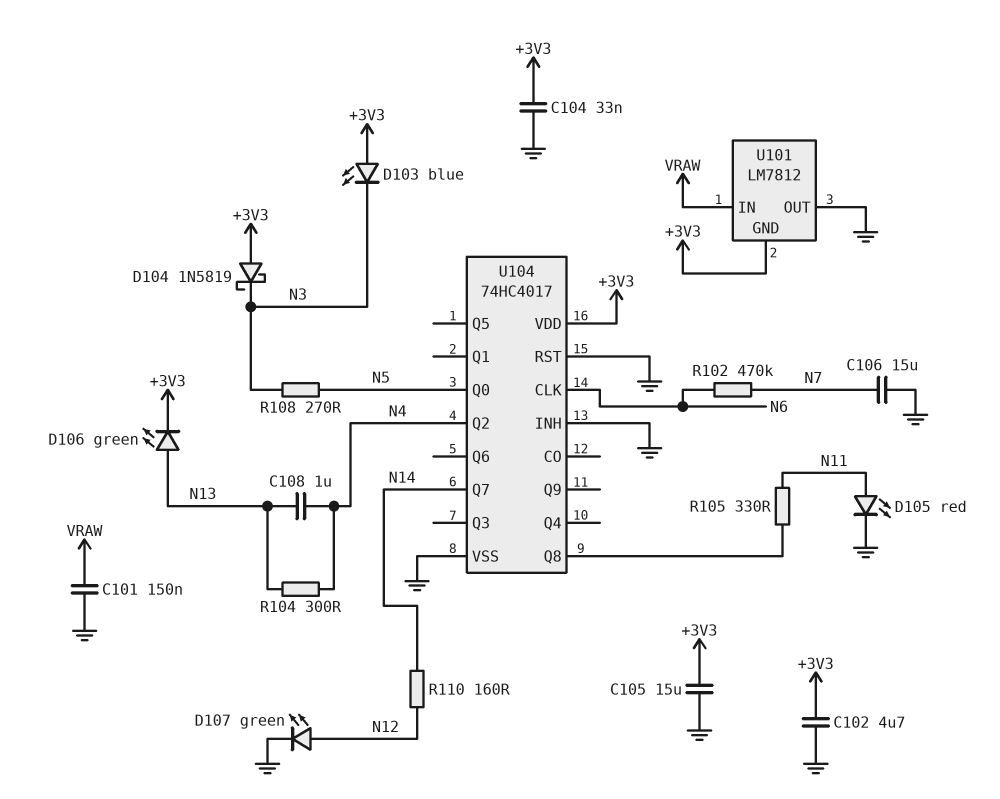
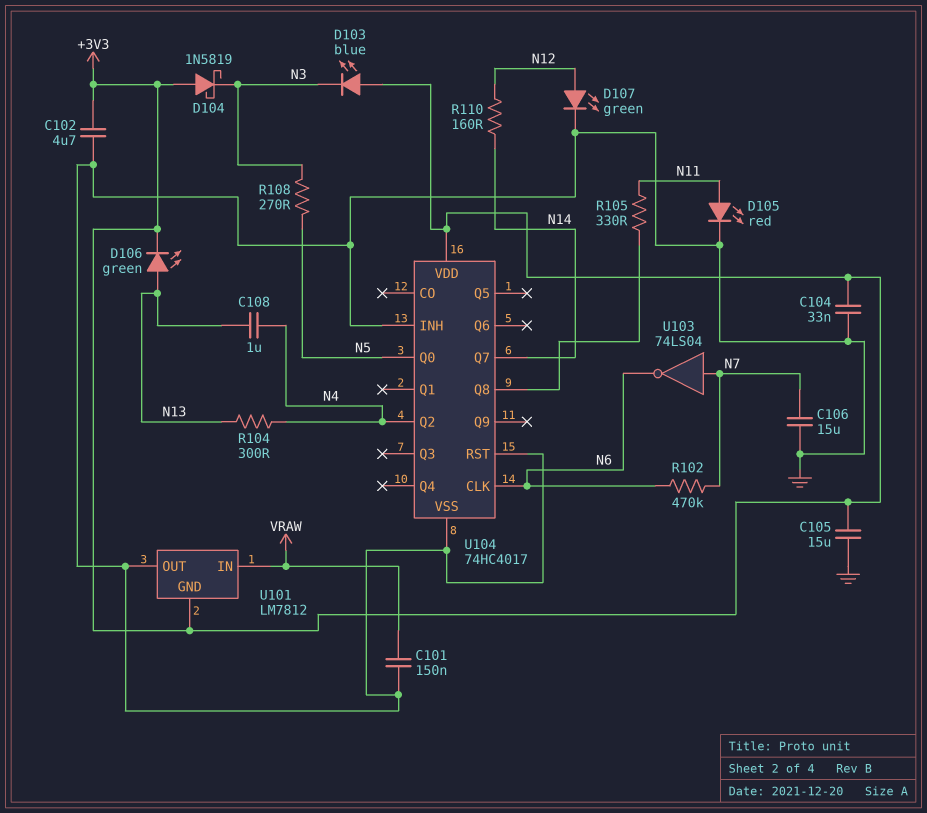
U103: none -> NOT 74LS04 (in N7, out N6)

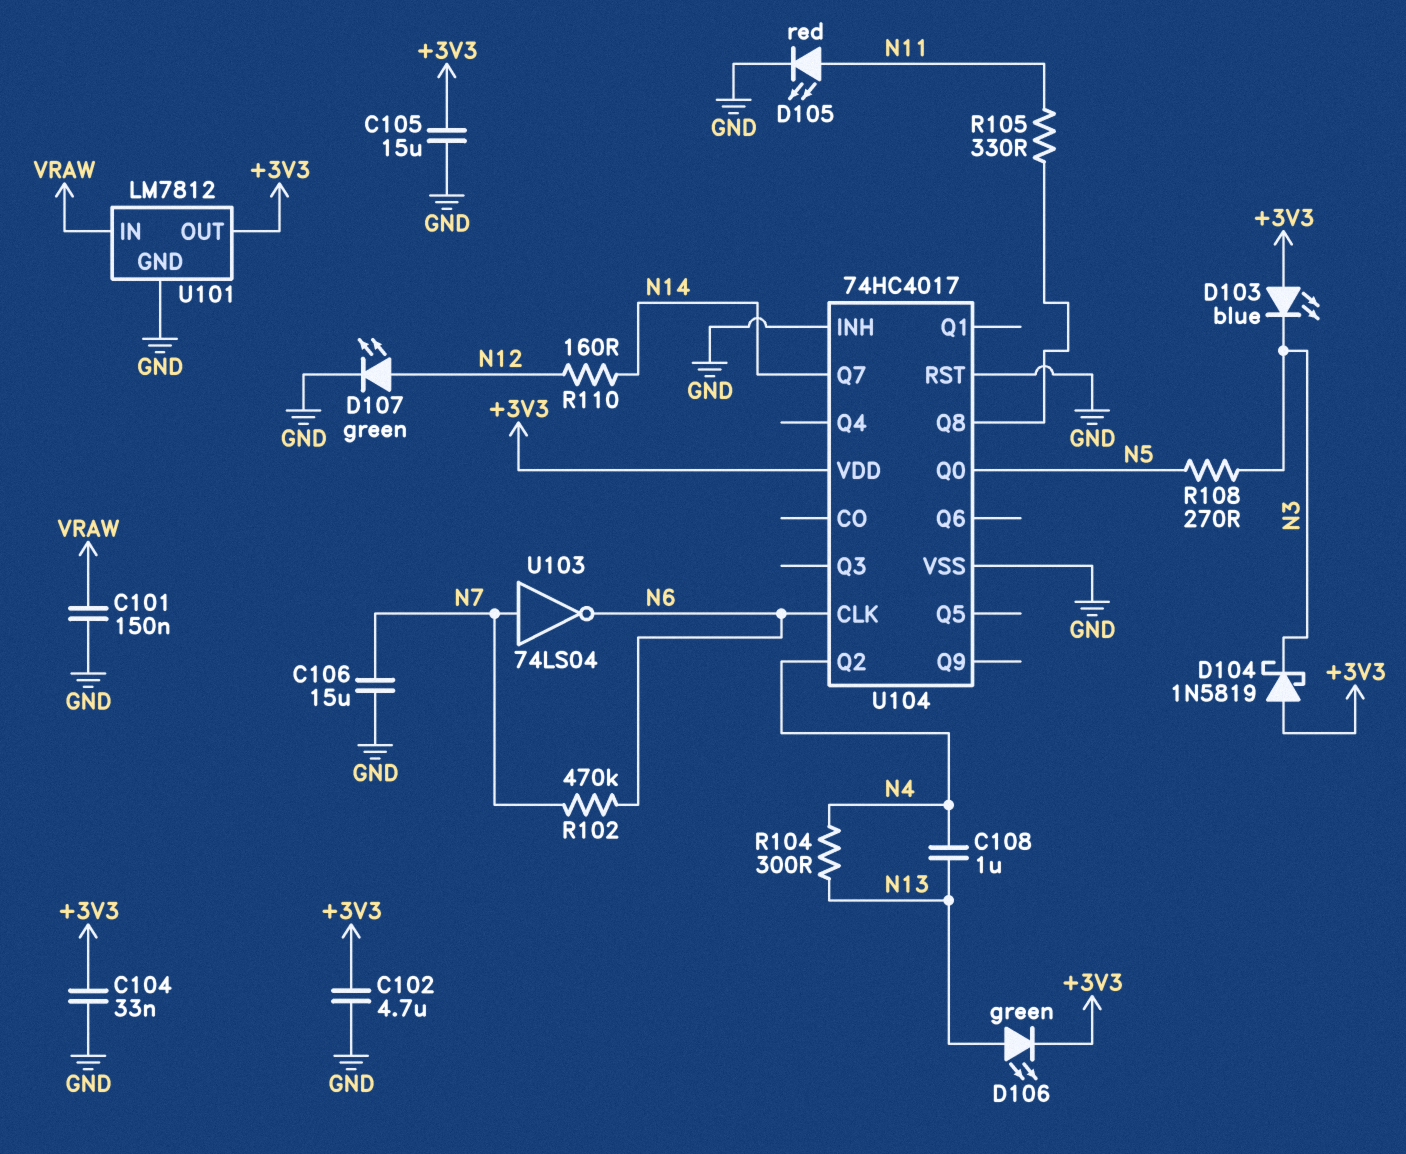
U101 pin GND: +3V3 -> GND
U101 pin OUT: GND -> +3V3

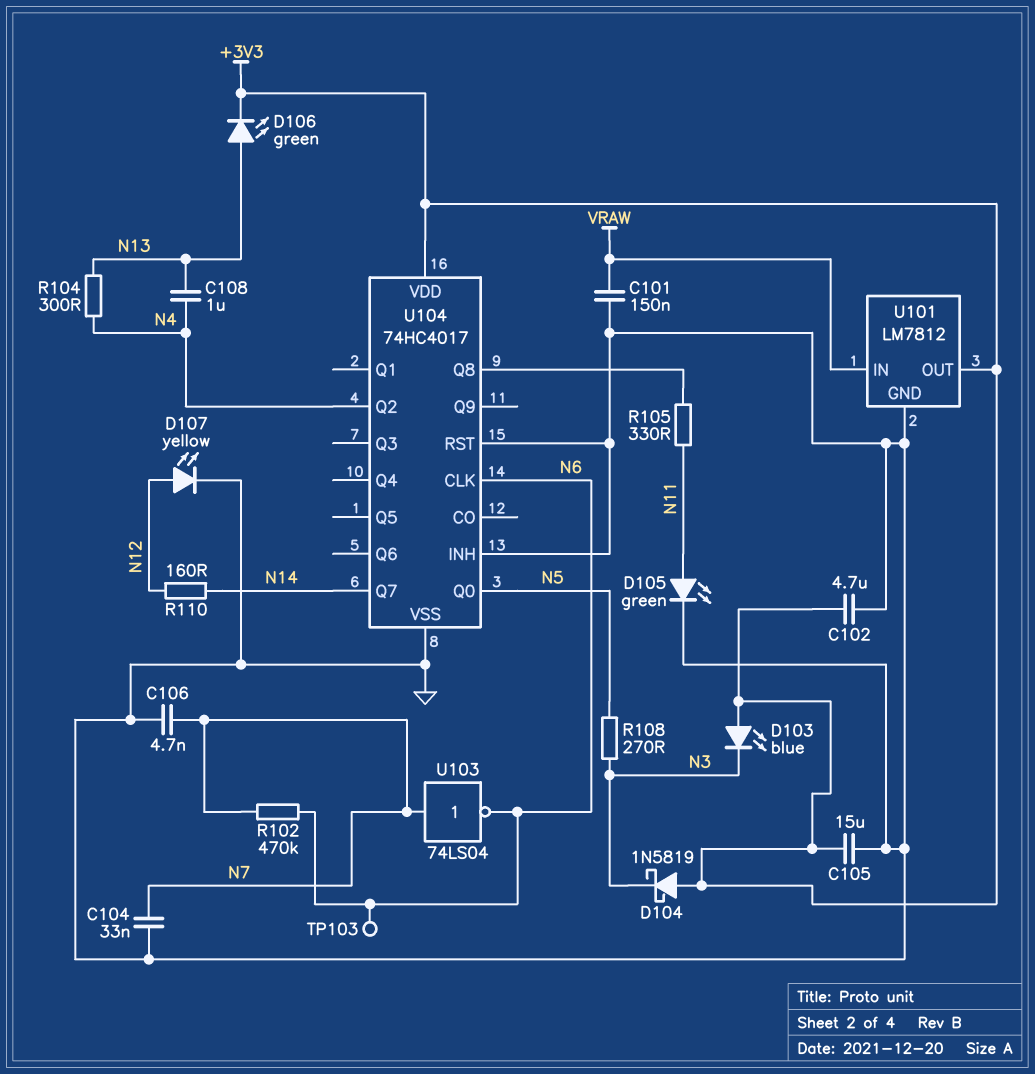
C104: 33nF (+3V3, GND) -> 33nF (GND, N7)
C106: 15uF (GND, N7) -> 4.7nF (GND, N7)
D105: LED red (A N11, K GND) -> LED green (A N11, K GND)
D107: LED green (A N12, K GND) -> LED yellow (A N12, K GND)
TP103: none -> test point (N6)

